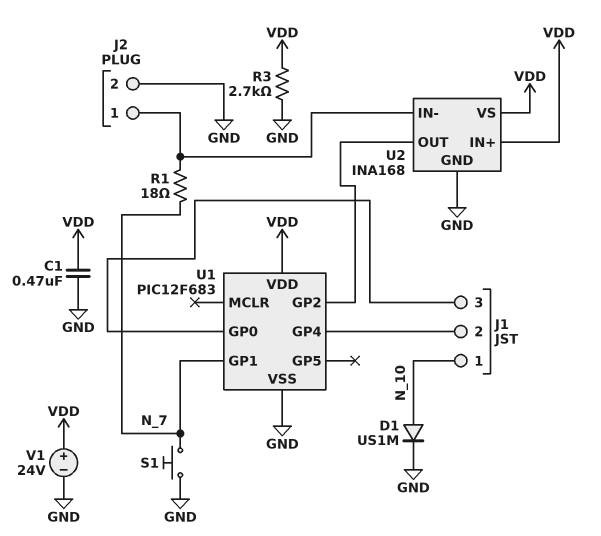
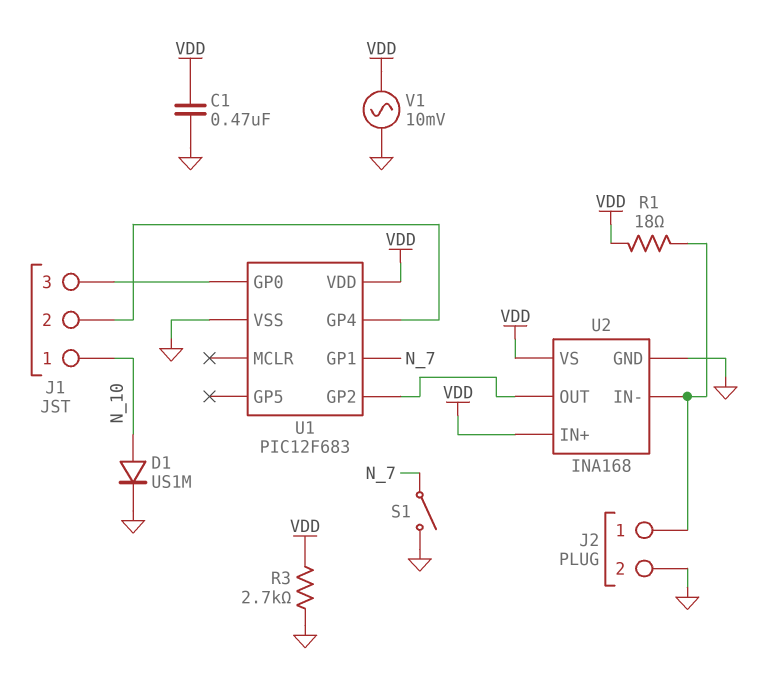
R1: 18 (J2/1, N_7) -> 18 (J2/1, VDD)
S1: button (GND, N_7) -> switch (GND, N_7)
V1: 24V (plus VDD, minus GND) -> AC 10mV (GND, VDD)

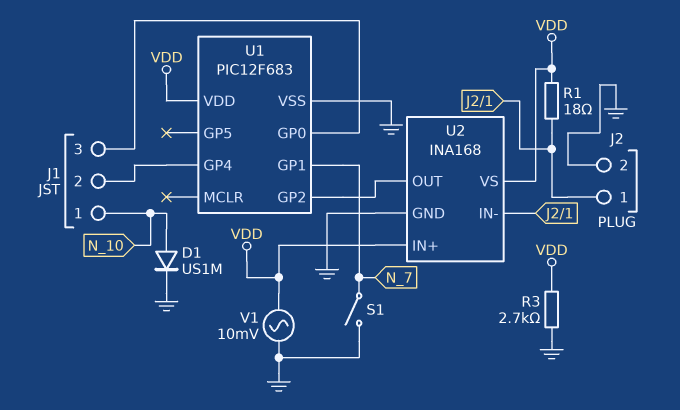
C1: 470nF (GND, VDD) -> none

